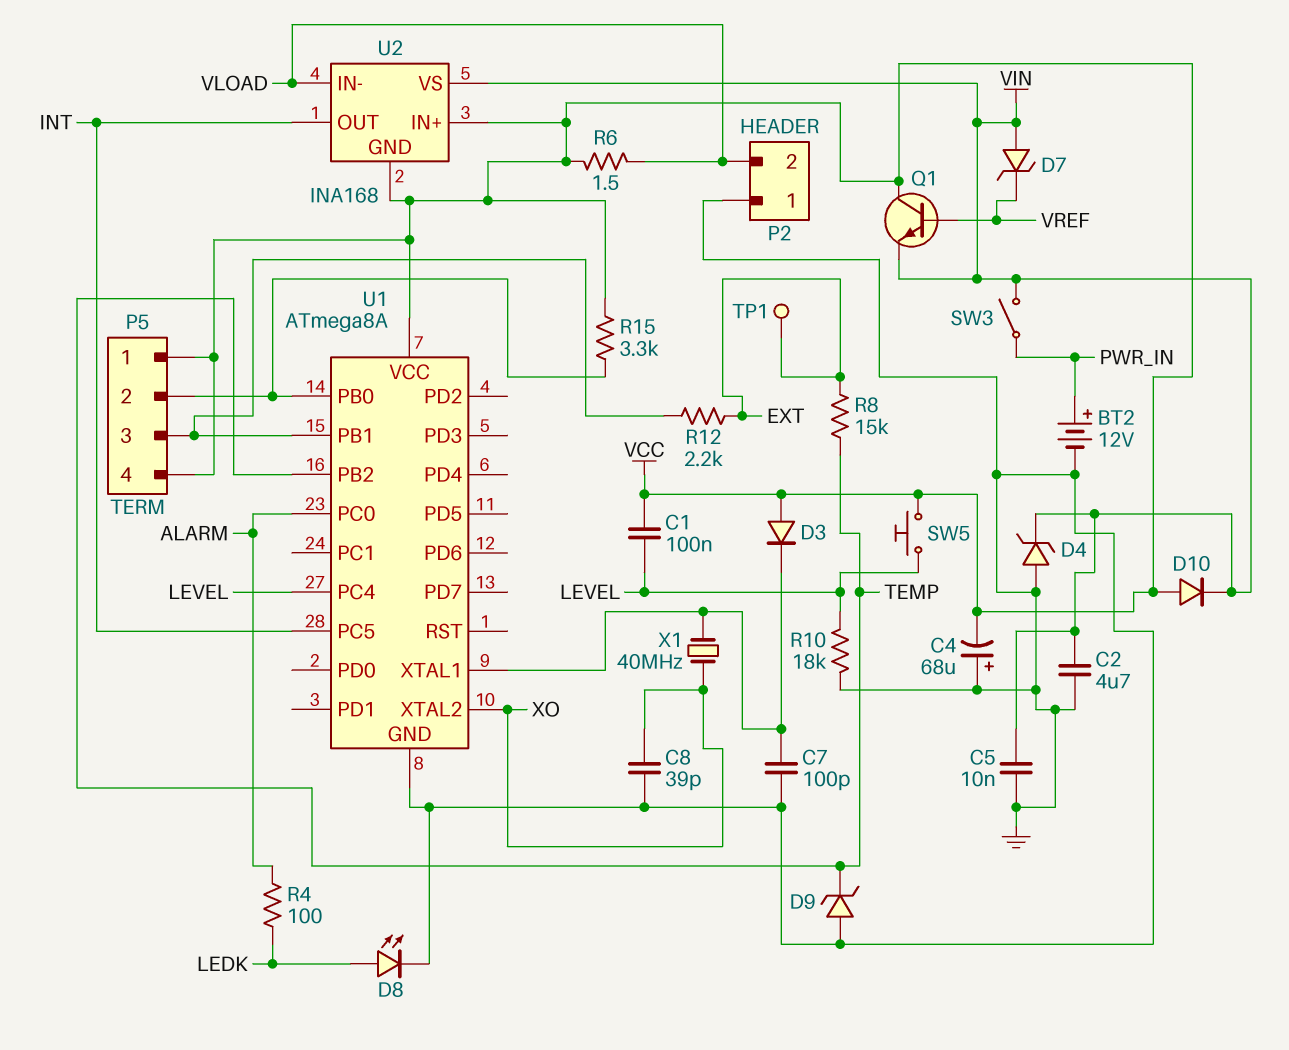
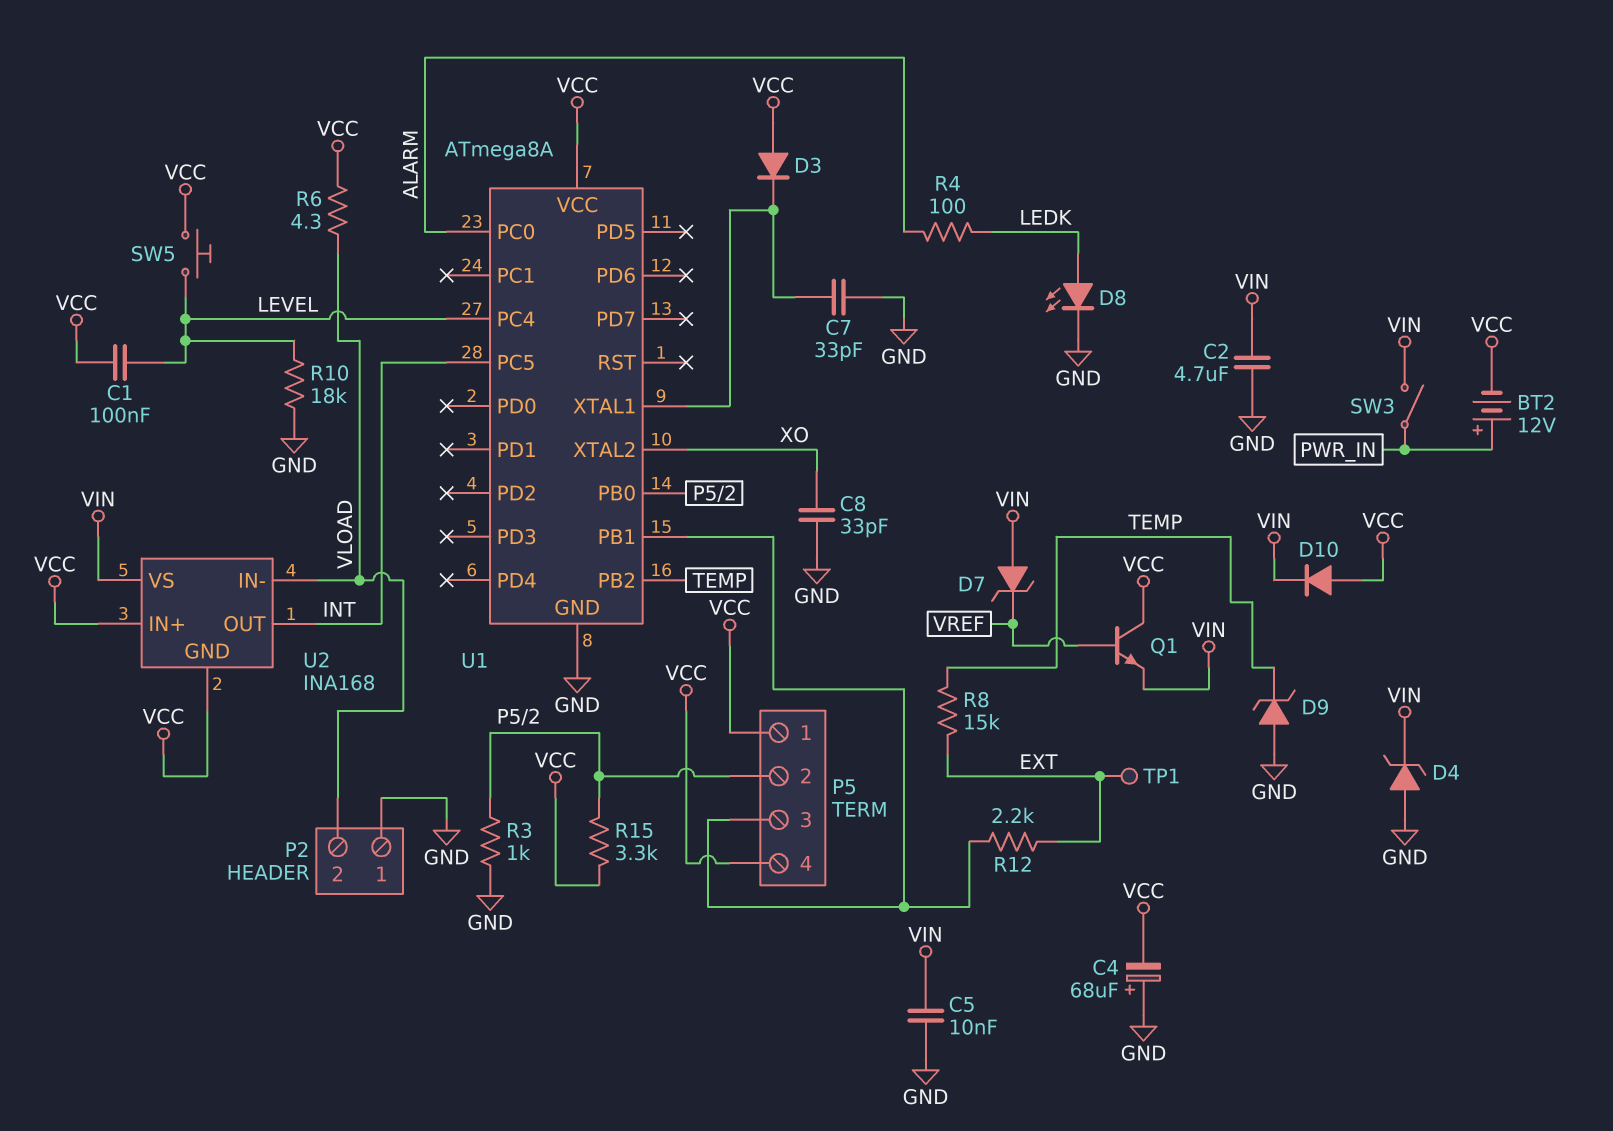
BT2: 12V (plus PWR_IN, minus GND) -> 12V (plus PWR_IN, minus VCC)
C7: 100pF (GND, U1/XTAL1) -> 33pF (GND, U1/XTAL1)
C8: 39pF (GND, XO) -> 33pF (GND, XO)
R3: none -> 1k (GND, P5/2)
R6: 1.5 (VCC, VLOAD) -> 4.3 (VCC, VLOAD)
X1: 40MHz (U1/XTAL1, XO) -> none

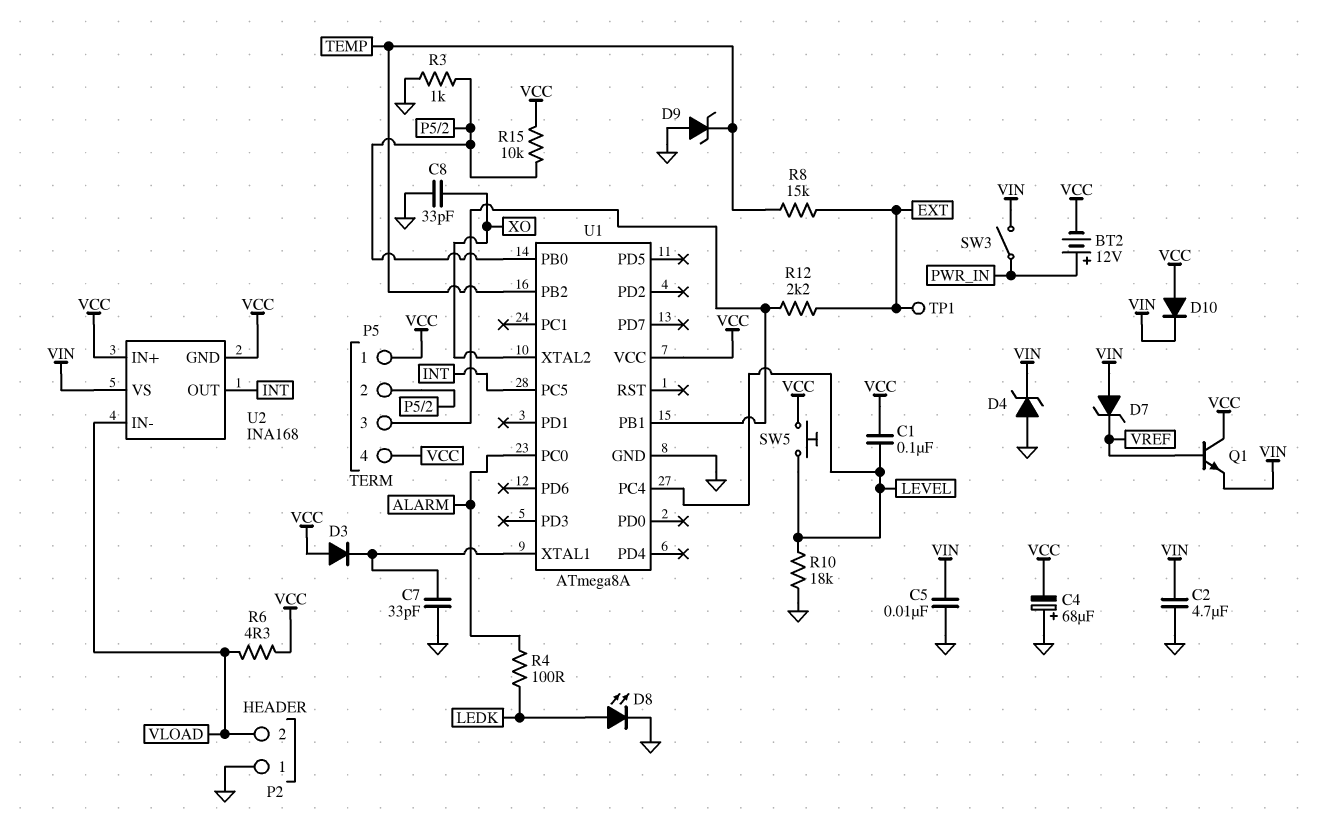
R15: 3.3k (P5/2, VCC) -> 10k (P5/2, VCC)

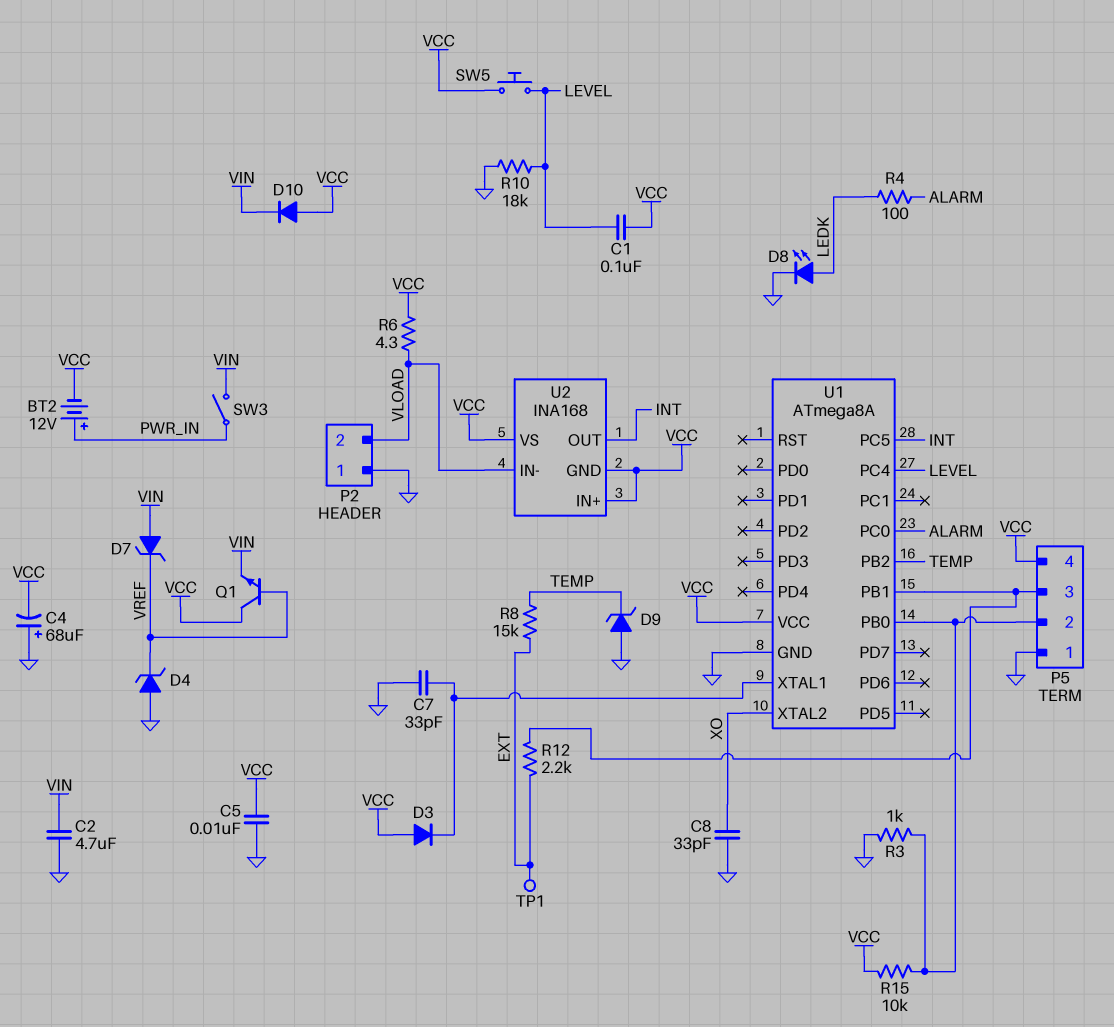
C5: 10nF (GND, VIN) -> 10nF (GND, VCC)
D4: zener (A GND, K VIN) -> zener (A GND, K VREF)
P5 pin 1: VCC -> GND
U2 pin VS: VIN -> VCC

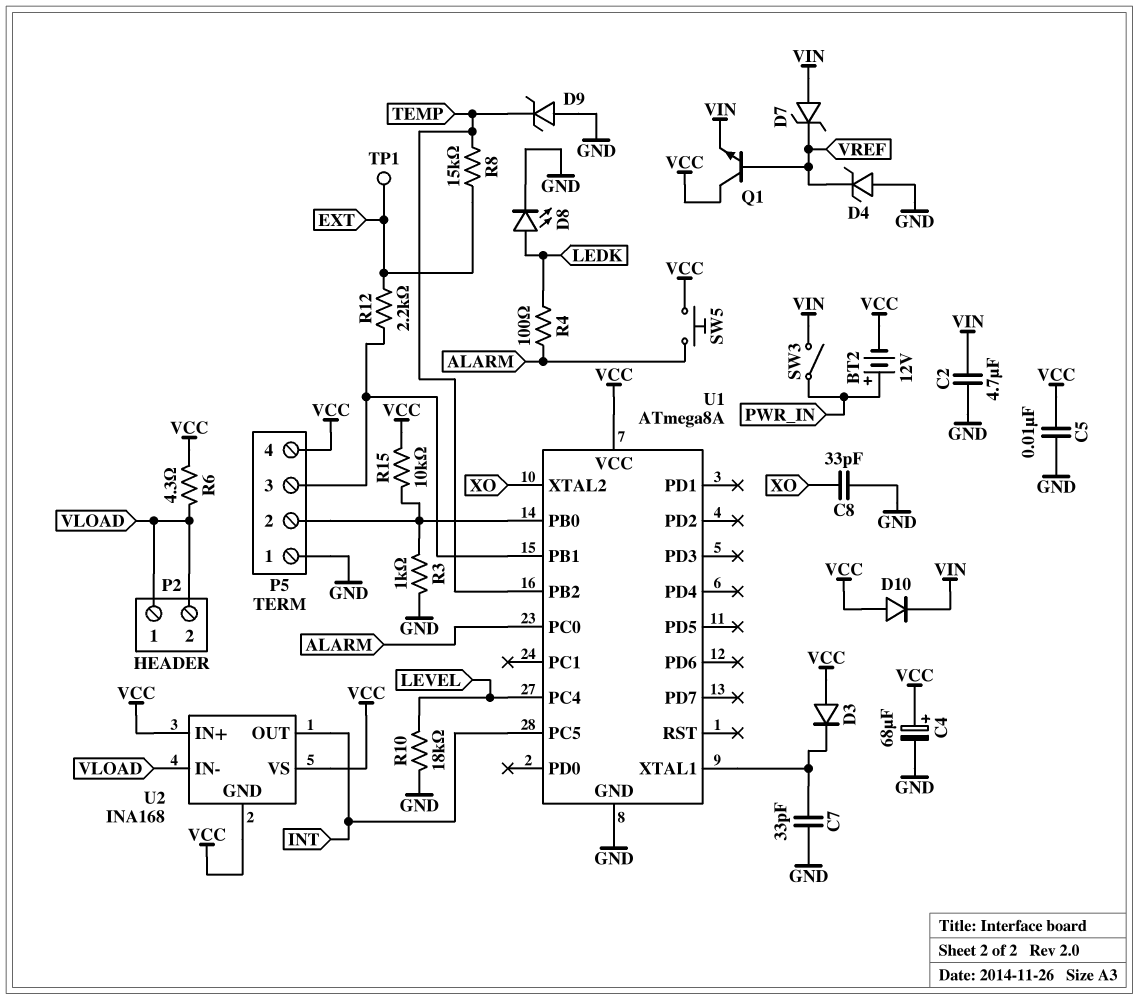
C1: 100nF (LEVEL, VCC) -> none
C4: 68uF (plus GND, minus VCC) -> 68uF (plus VCC, minus GND)
P2 pin 1: GND -> VLOAD
SW5: button (LEVEL, VCC) -> button (ALARM, VCC)

